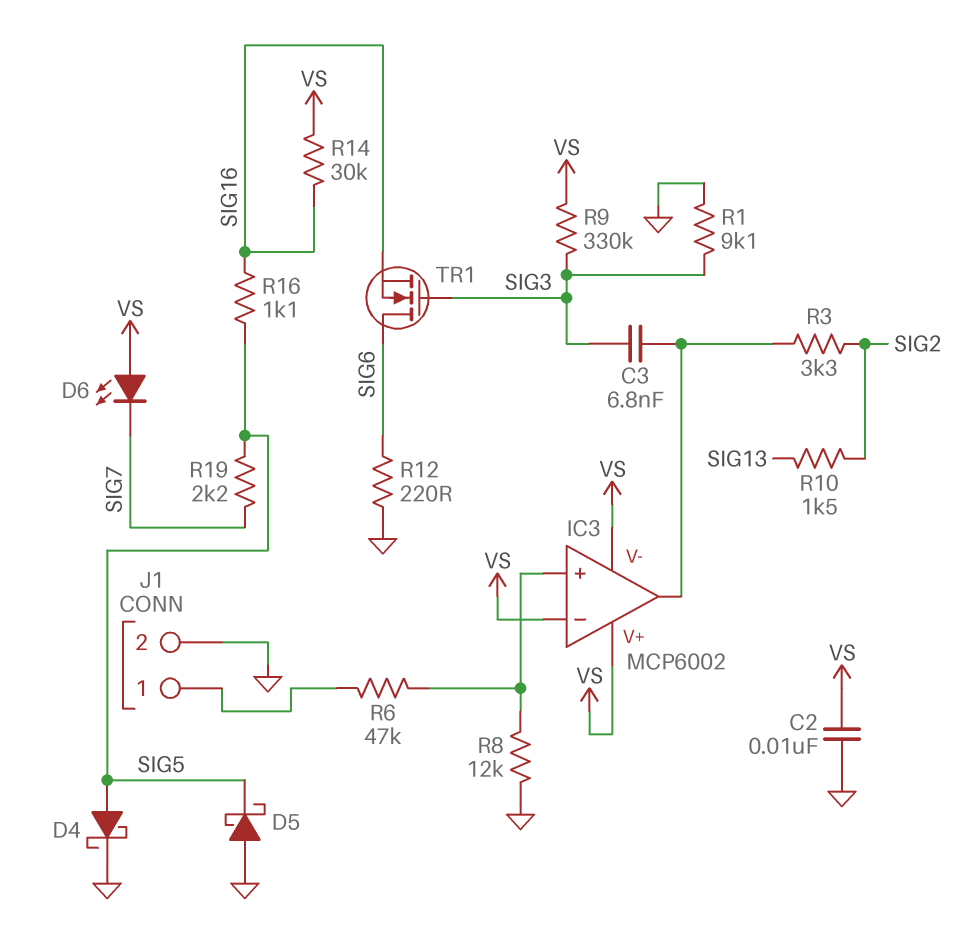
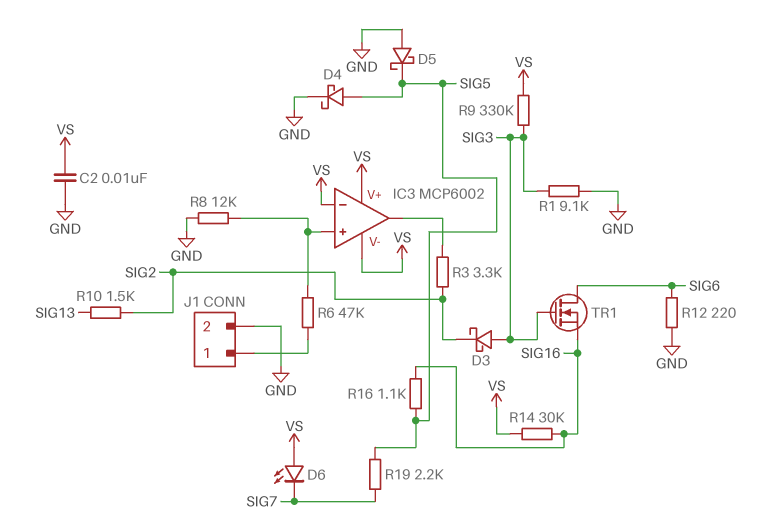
C3: 6.8nF (IC3/out, SIG3) -> none
D3: none -> schottky (A SIG3, K SIG2)

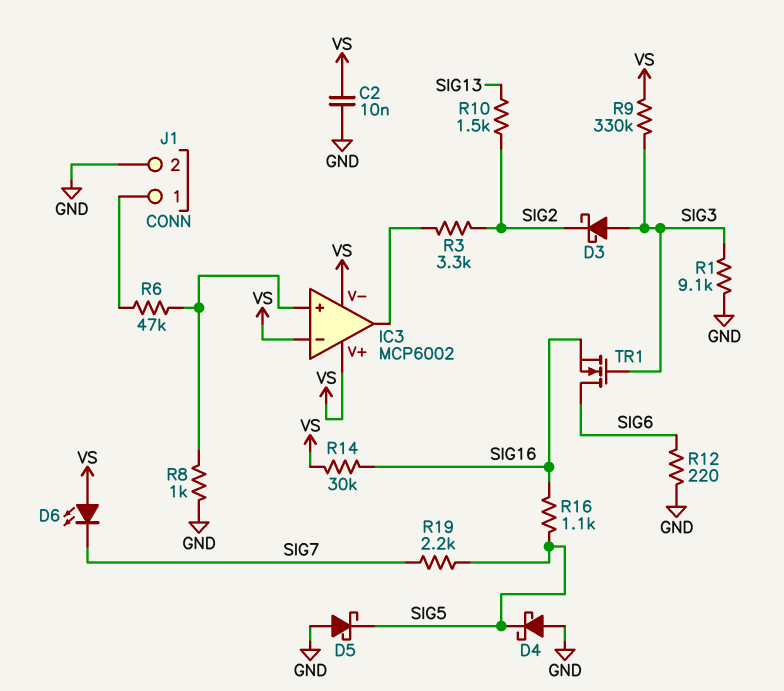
D4: schottky (A SIG5, K GND) -> schottky (A GND, K SIG5)
R8: 12k (GND, IC3/in+) -> 1k (GND, IC3/in+)

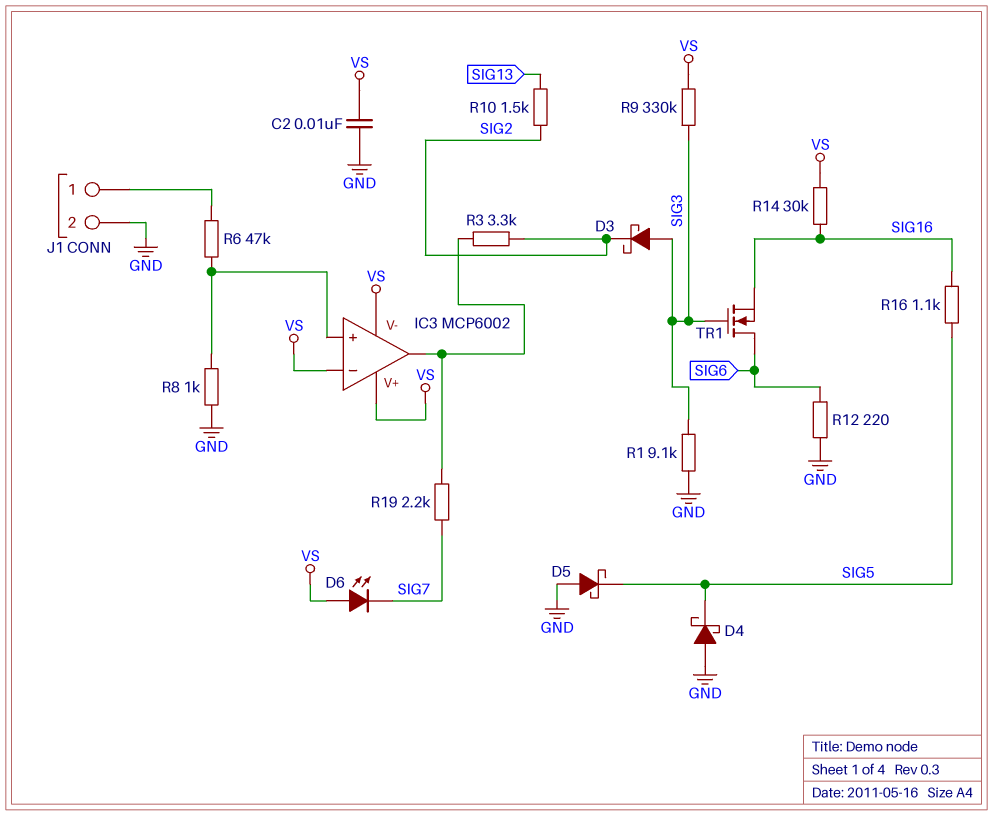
R19: 2.2k (SIG5, SIG7) -> 2.2k (IC3/out, SIG7)

